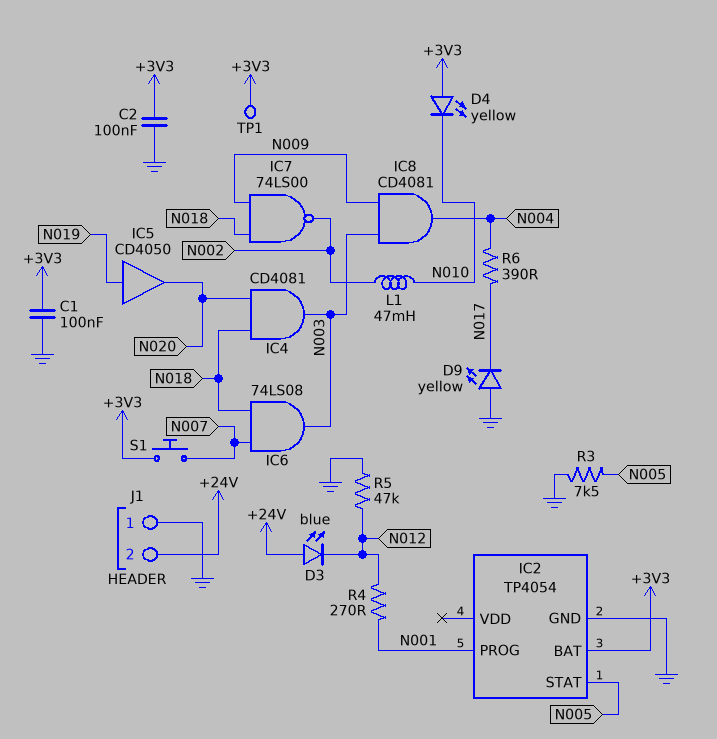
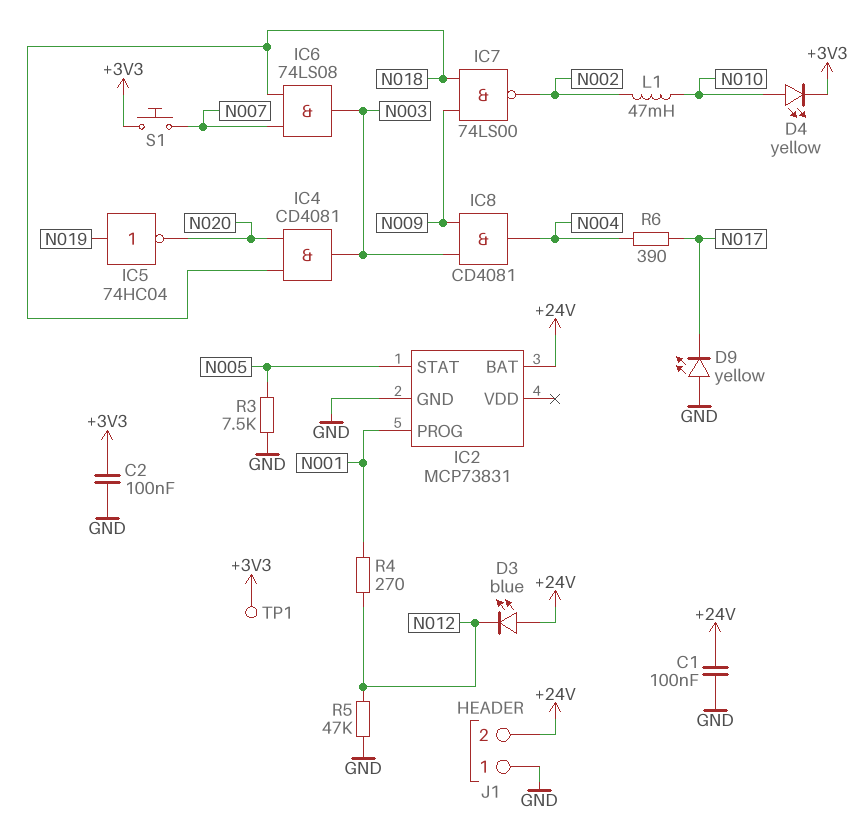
C1: 100nF (+3V3, GND) -> 100nF (+24V, GND)
D4: LED yellow (A +3V3, K N010) -> LED yellow (A N010, K +3V3)
IC2: TP4054 -> MCP73831
IC2 pin BAT: +3V3 -> +24V
IC5: buffer CD4050 (in N019, out N020) -> NOT 74HC04 (in N019, out N020)

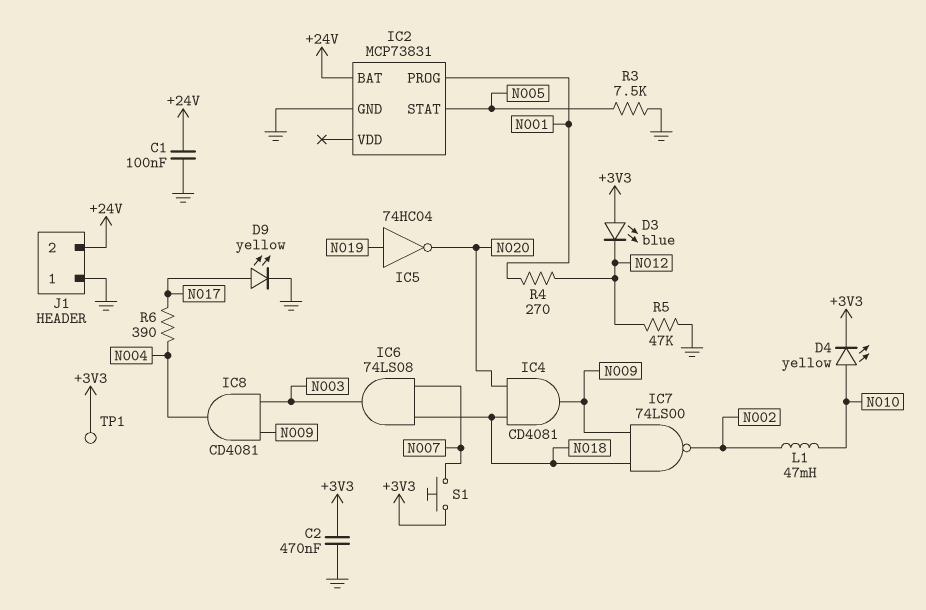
C2: 100nF (+3V3, GND) -> 470nF (+3V3, GND)
D3: LED blue (A +24V, K N012) -> LED blue (A +3V3, K N012)
D9: LED yellow (A GND, K N017) -> LED yellow (A N017, K GND)
IC4: AND CD4081 (in N018, in N020, out N003) -> AND CD4081 (in N018, in N020, out N009)

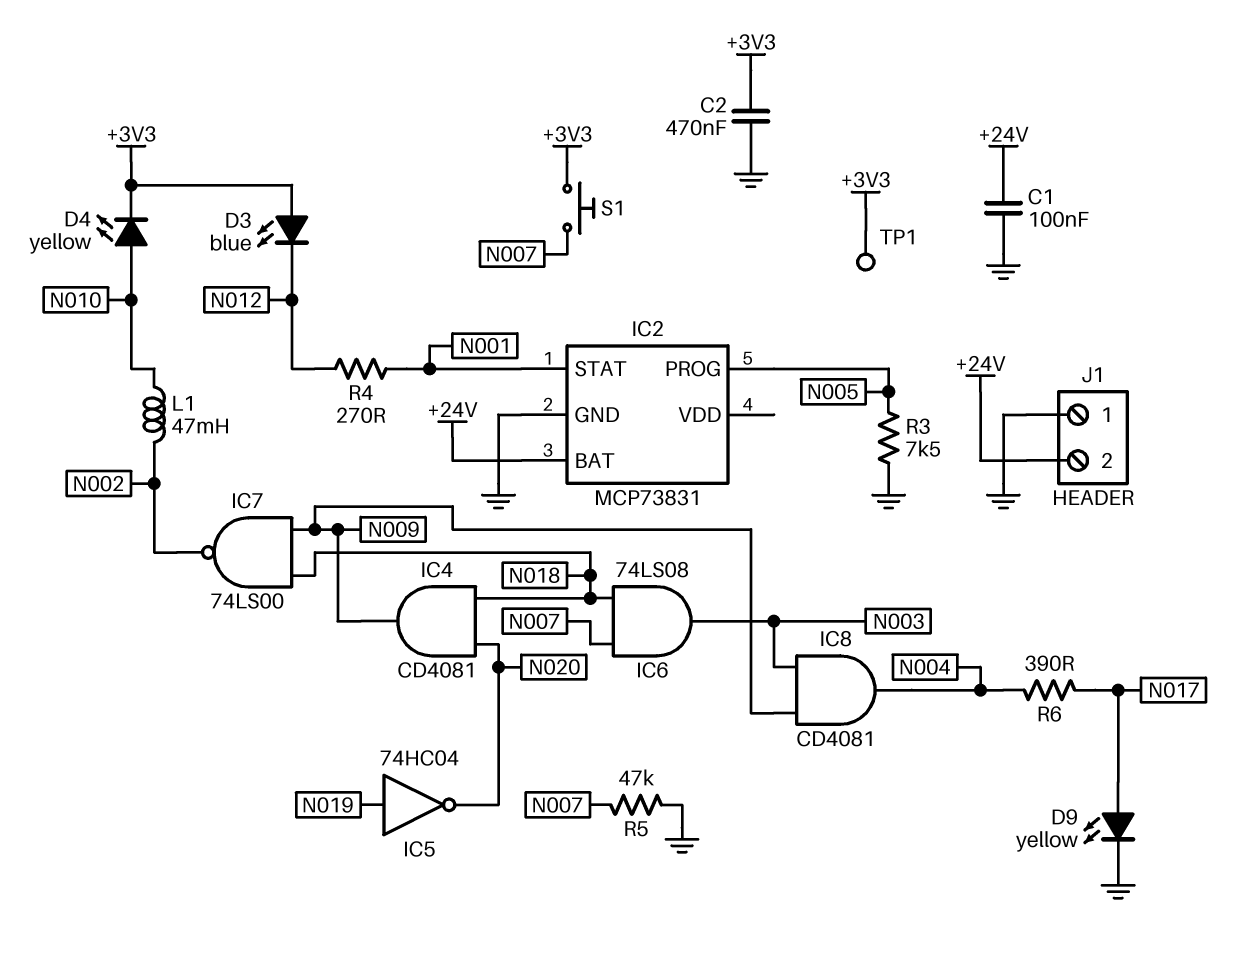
IC2 pin PROG: N001 -> N005
IC2 pin STAT: N005 -> N001
R5: 47k (GND, N012) -> 47k (GND, N007)

